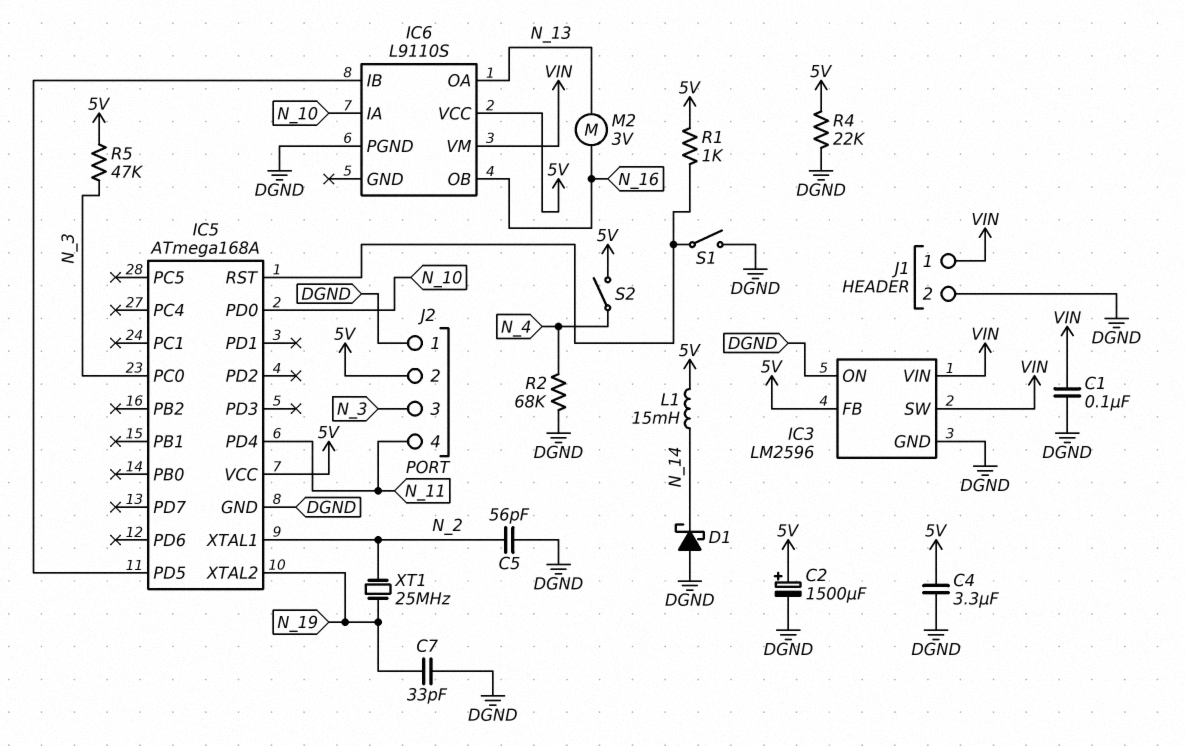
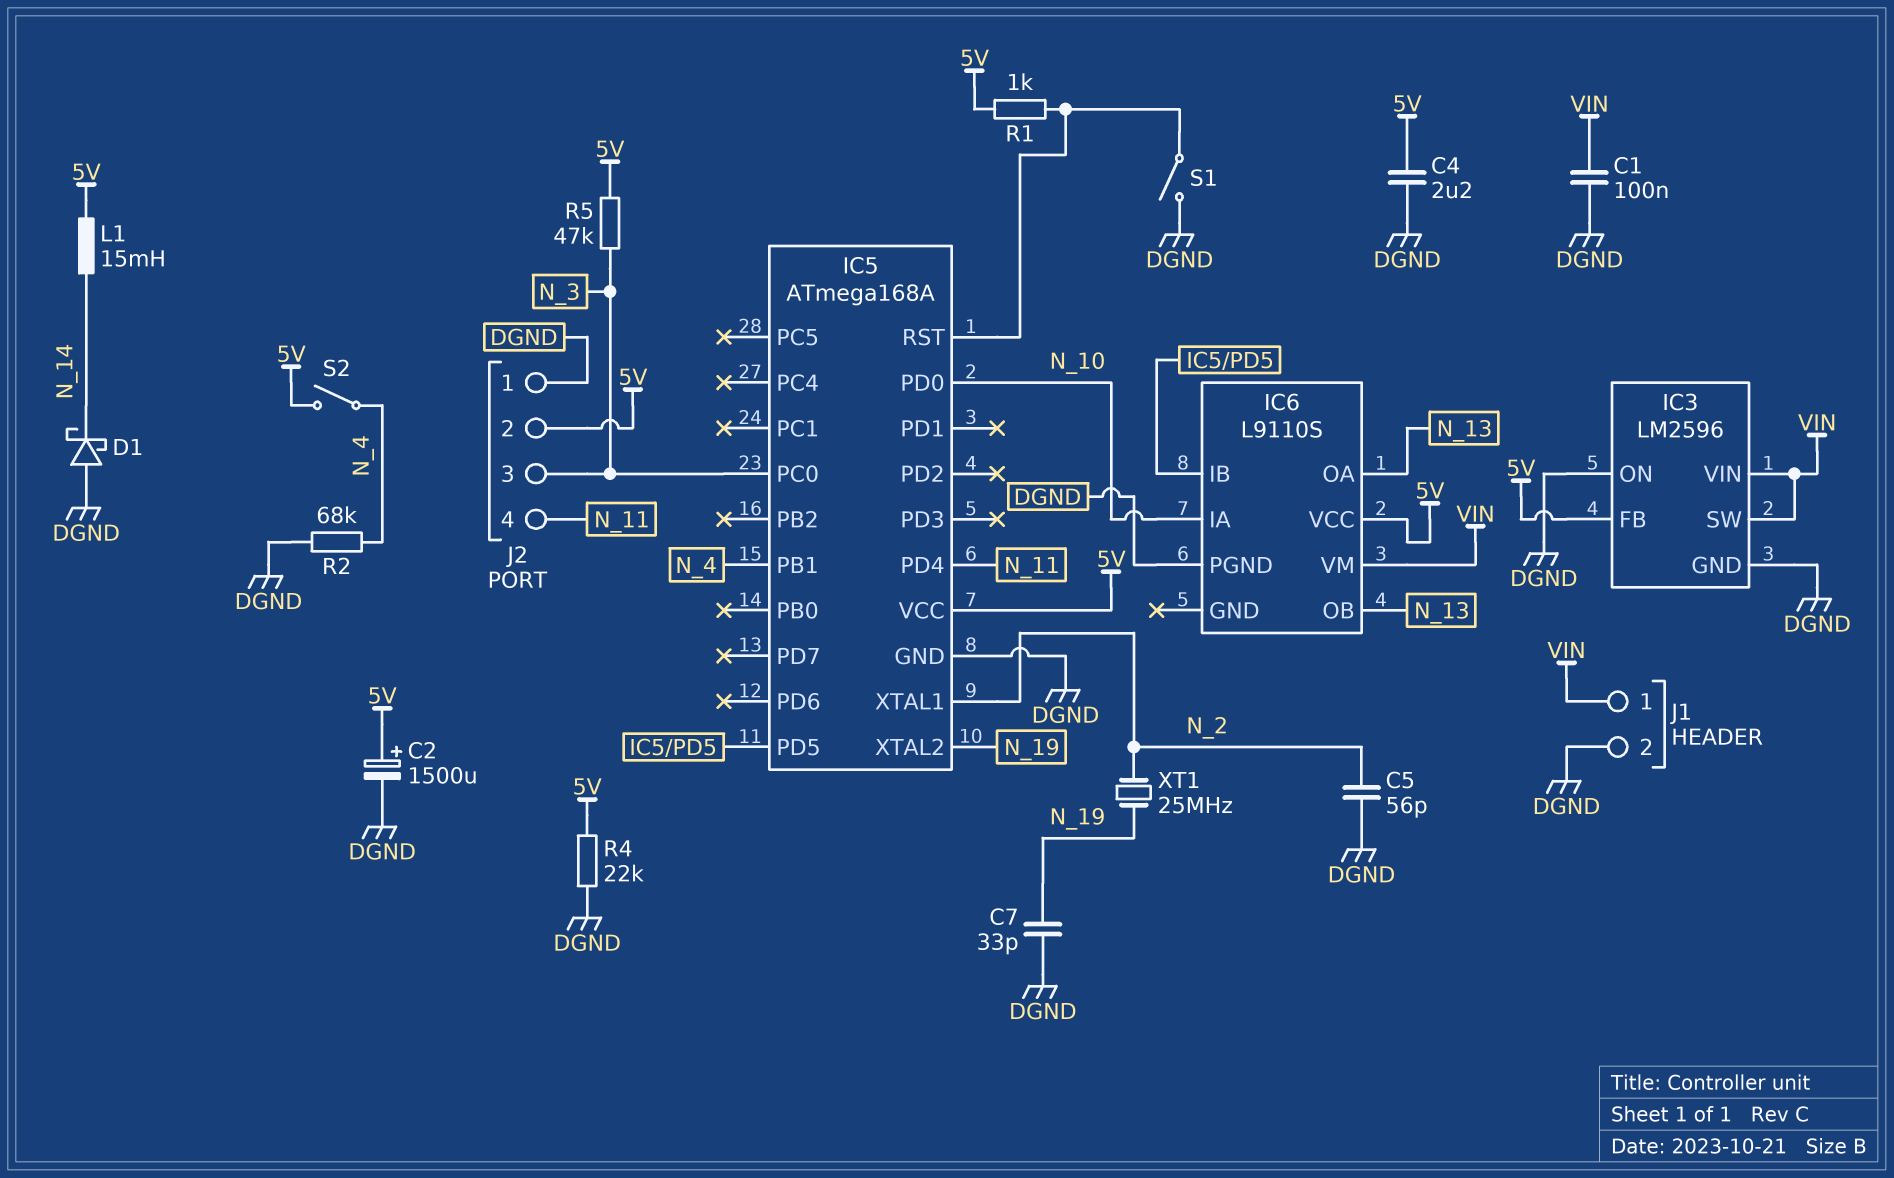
C4: 3.3uF (5V, DGND) -> 2.2uF (5V, DGND)
IC5 pin PB1: none -> N_4
IC6 pin OB: N_16 -> N_13
M2: motor 3V (N_13, N_16) -> none

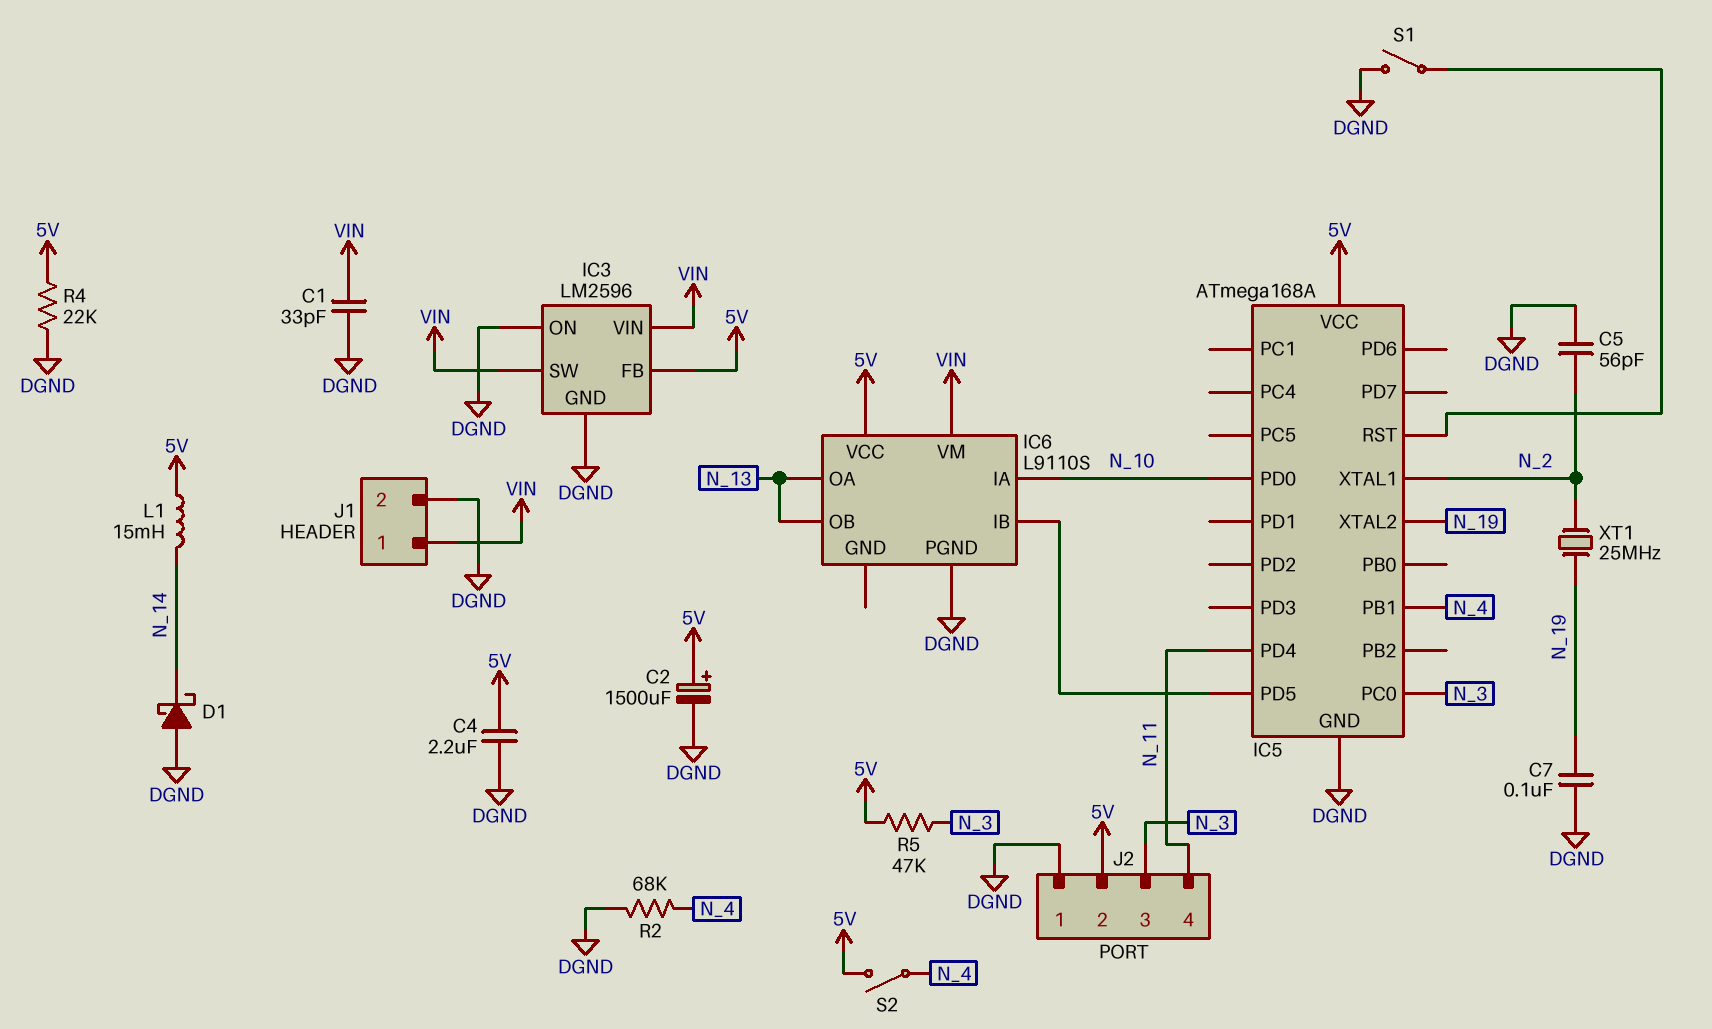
C1: 100nF (DGND, VIN) -> 33pF (DGND, VIN)
C7: 33pF (DGND, N_19) -> 100nF (DGND, N_19)
R1: 1k (5V, IC5/RST) -> none

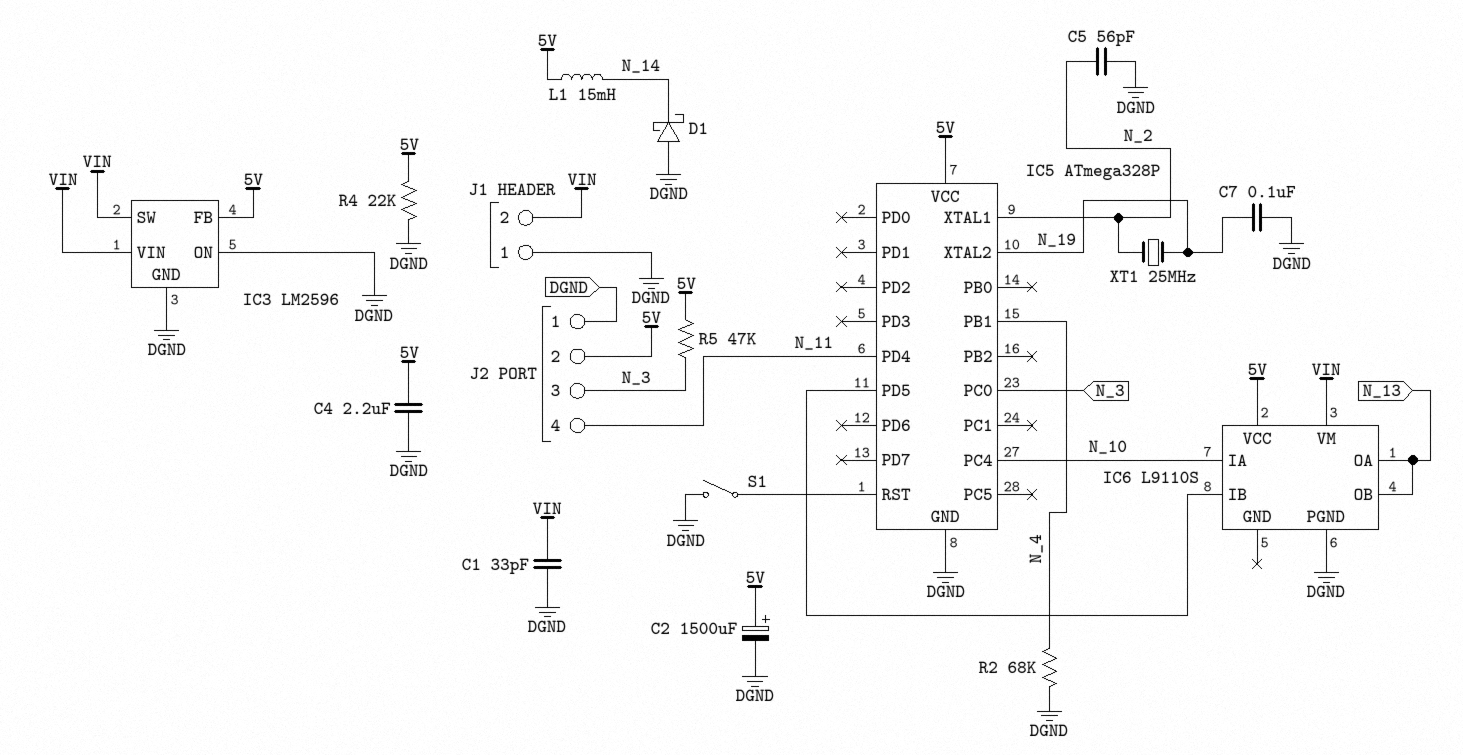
IC5: ATmega168A -> ATmega328P
IC5 pin PC4: none -> N_10
IC5 pin PD0: N_10 -> none
J1 pin 1: VIN -> DGND
J1 pin 2: DGND -> VIN
S2: switch (5V, N_4) -> none

